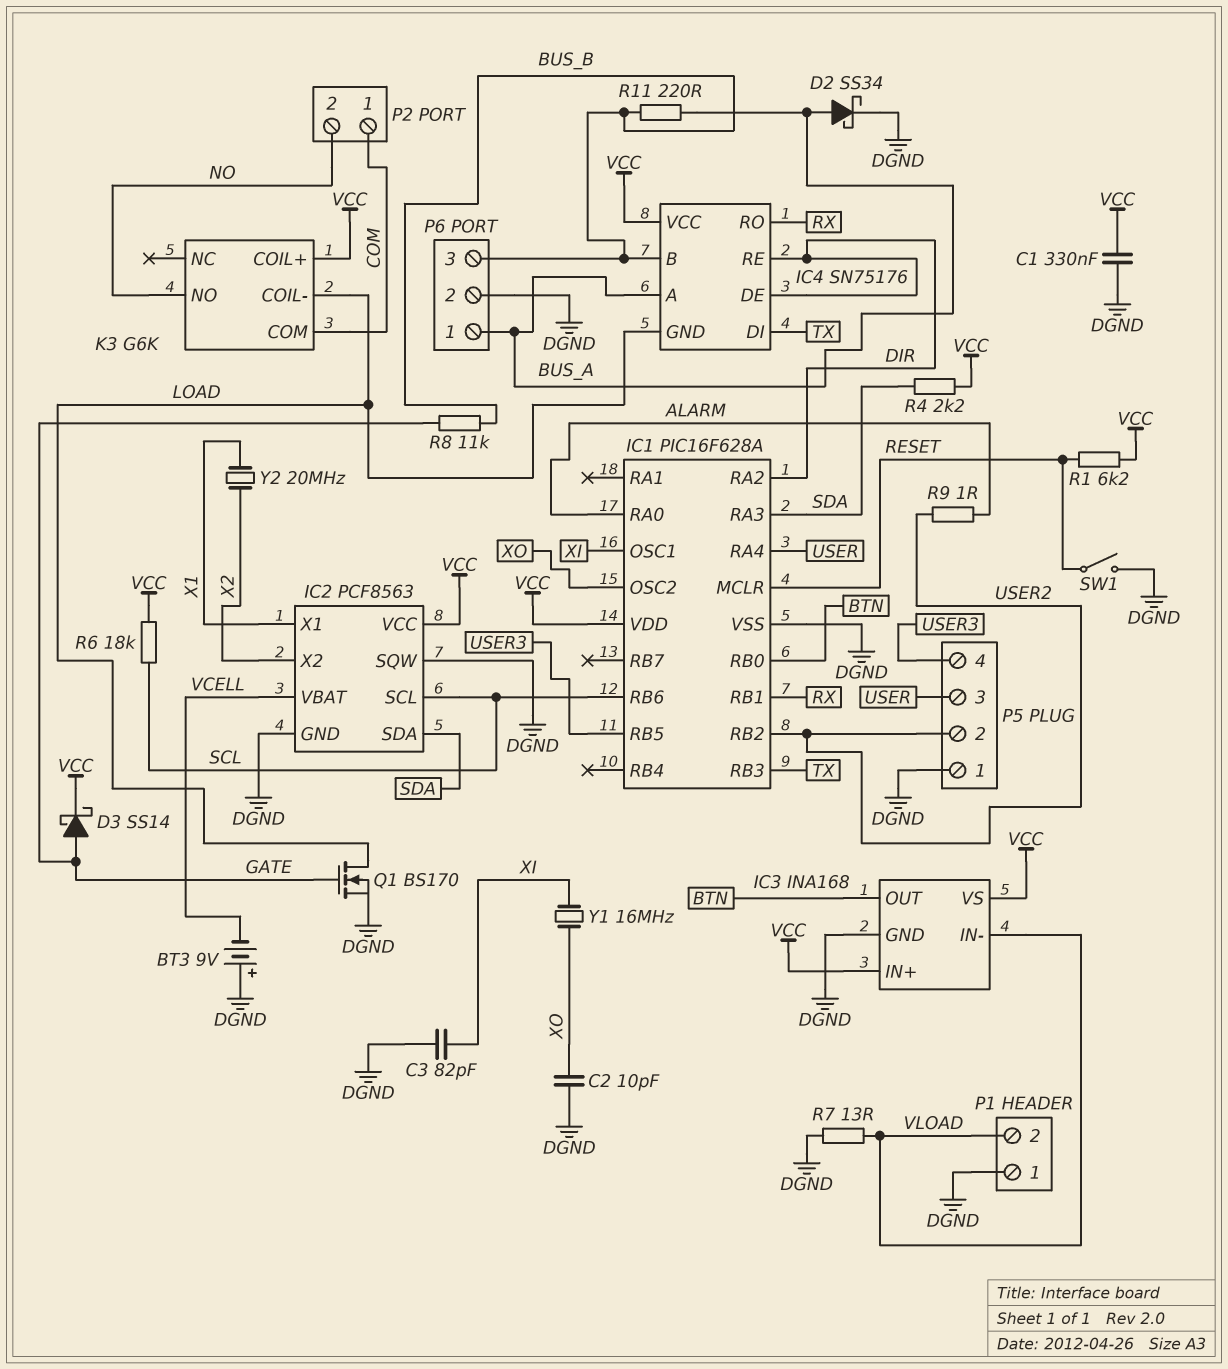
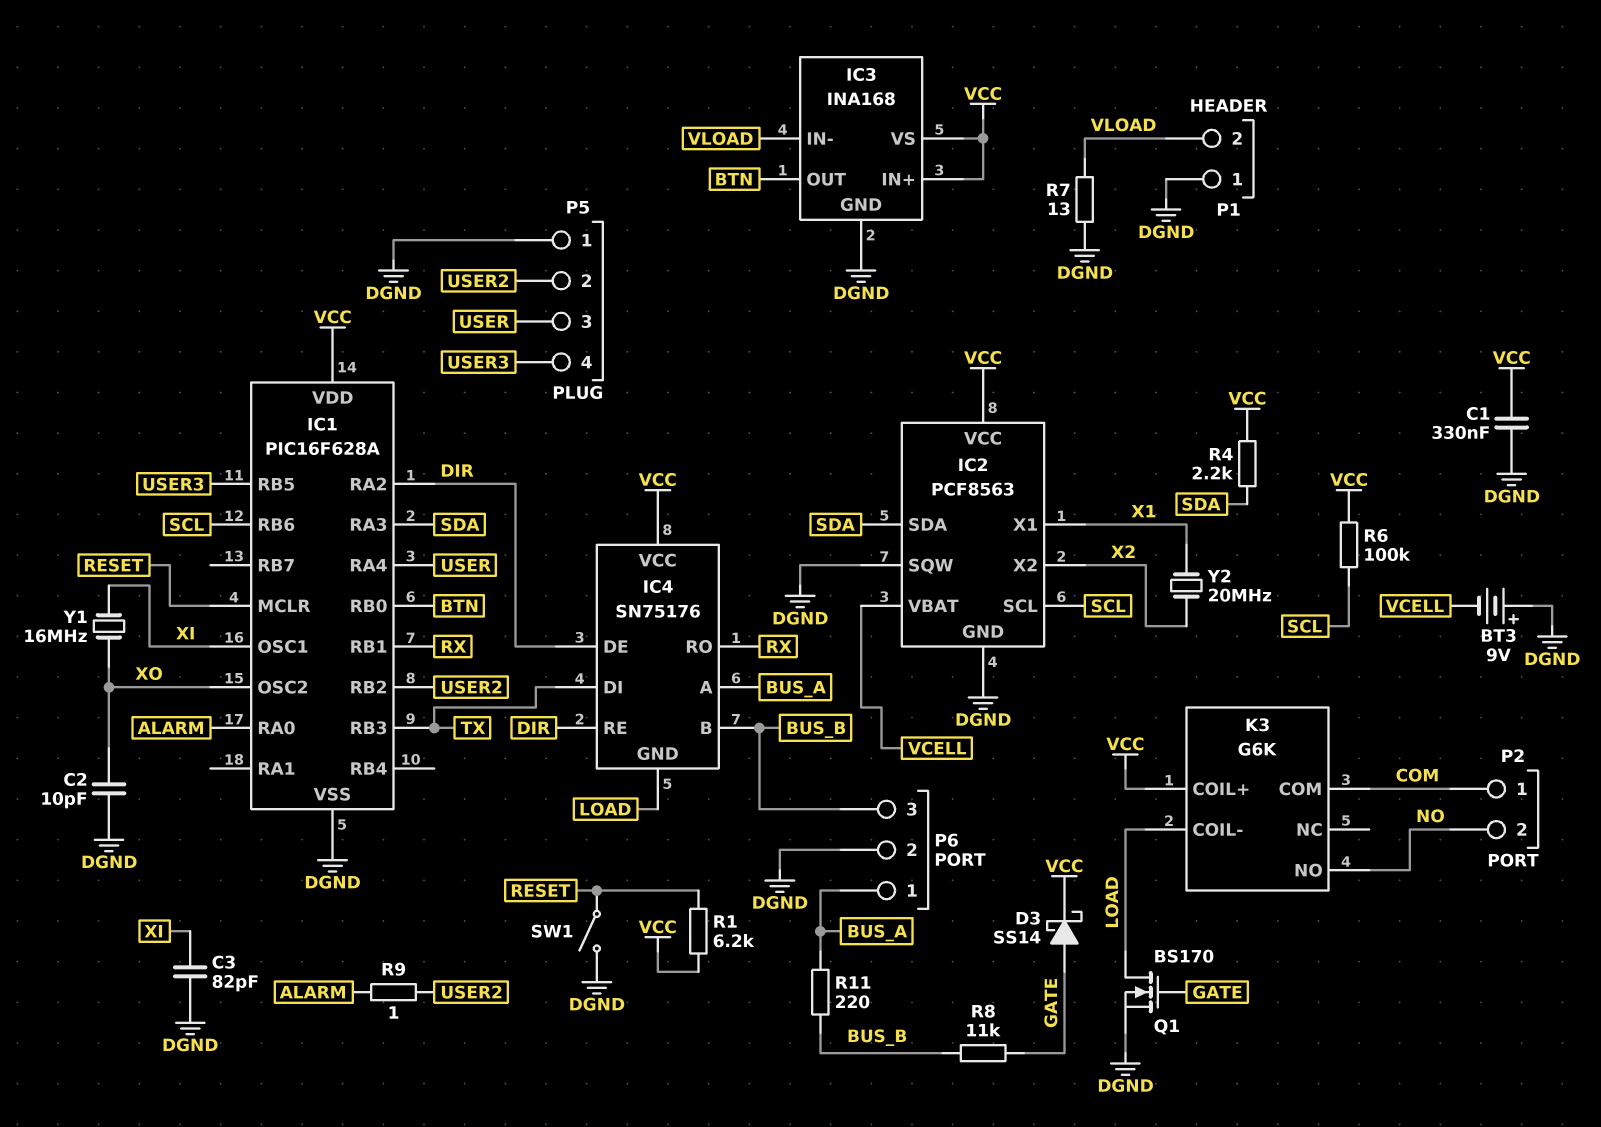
D2: schottky SS34 (A BUS_A, K DGND) -> none
R6: 18k (SCL, VCC) -> 100k (SCL, VCC)

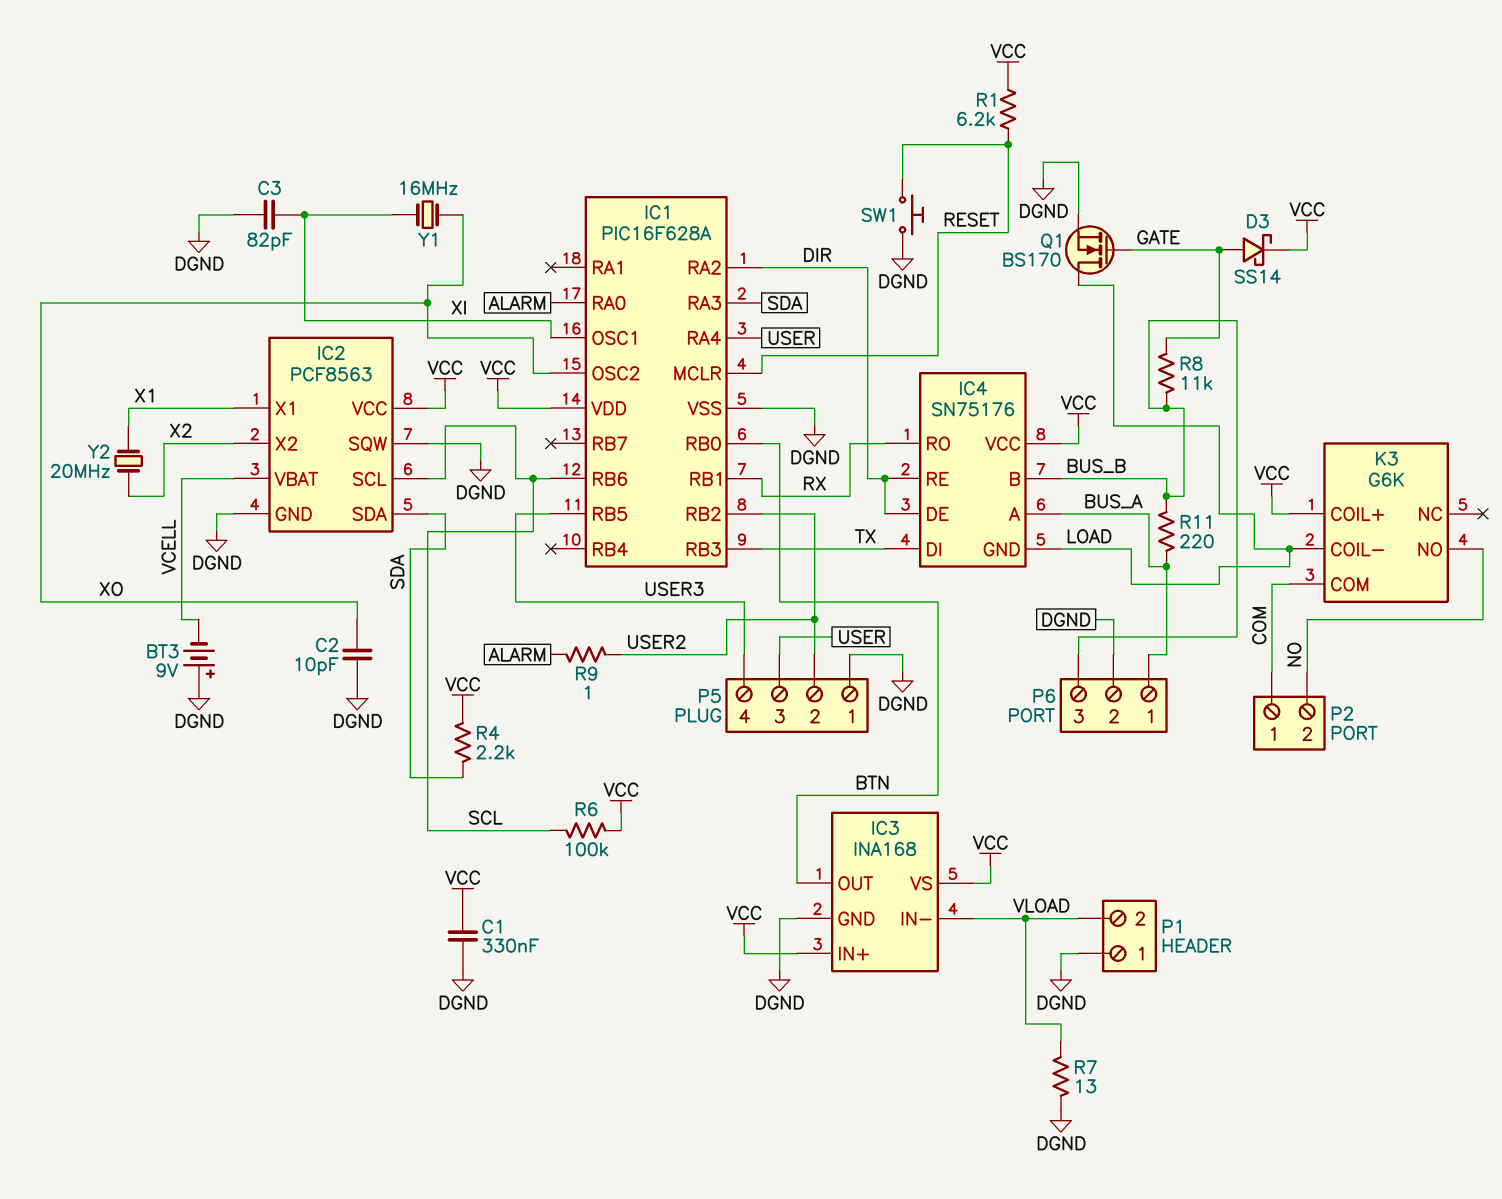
SW1: switch (DGND, RESET) -> button (DGND, RESET)

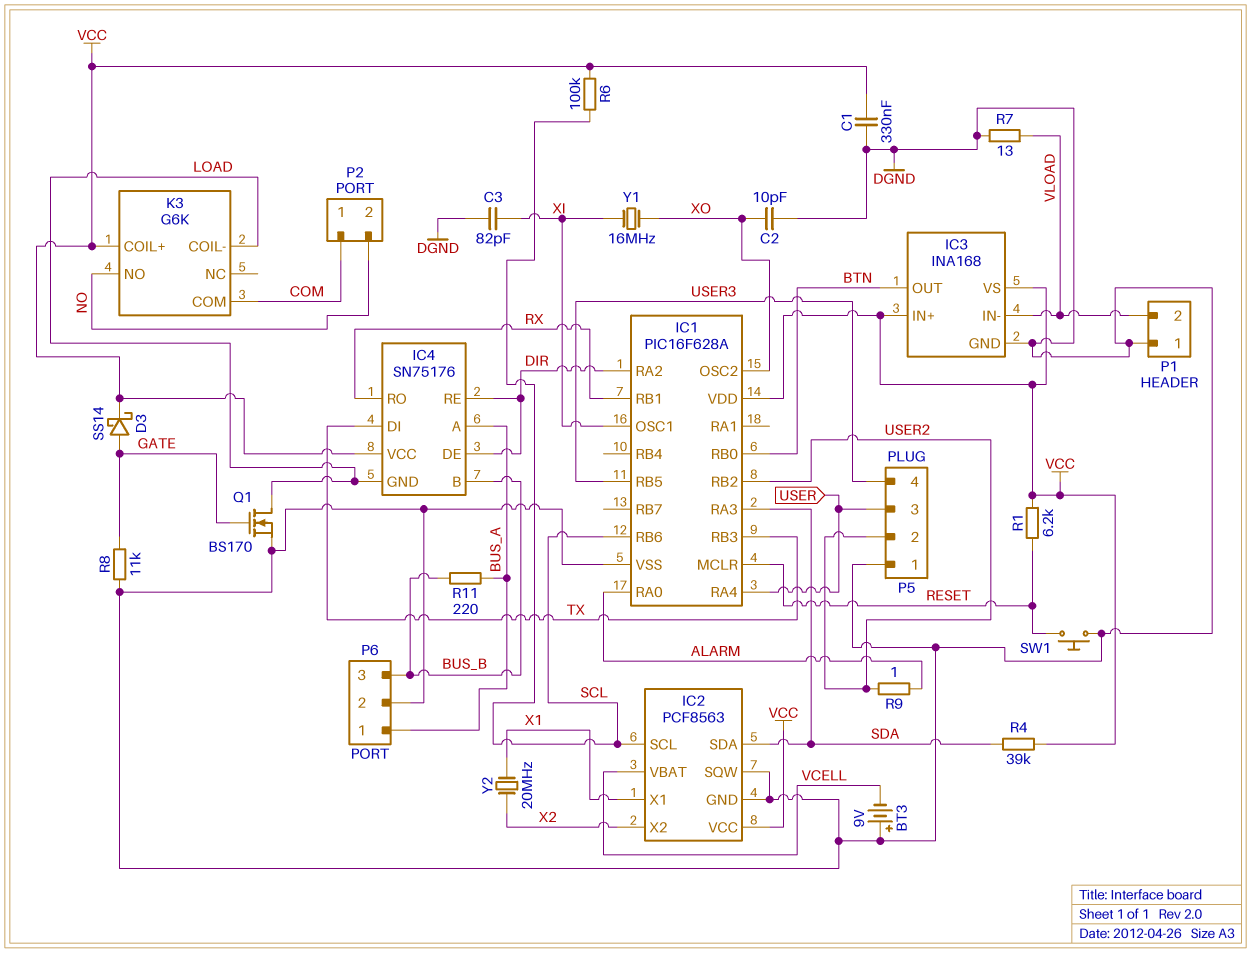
R4: 2.2k (SDA, VCC) -> 39k (SDA, VCC)
R8: 11k (BUS_B, GATE) -> 11k (DGND, GATE)

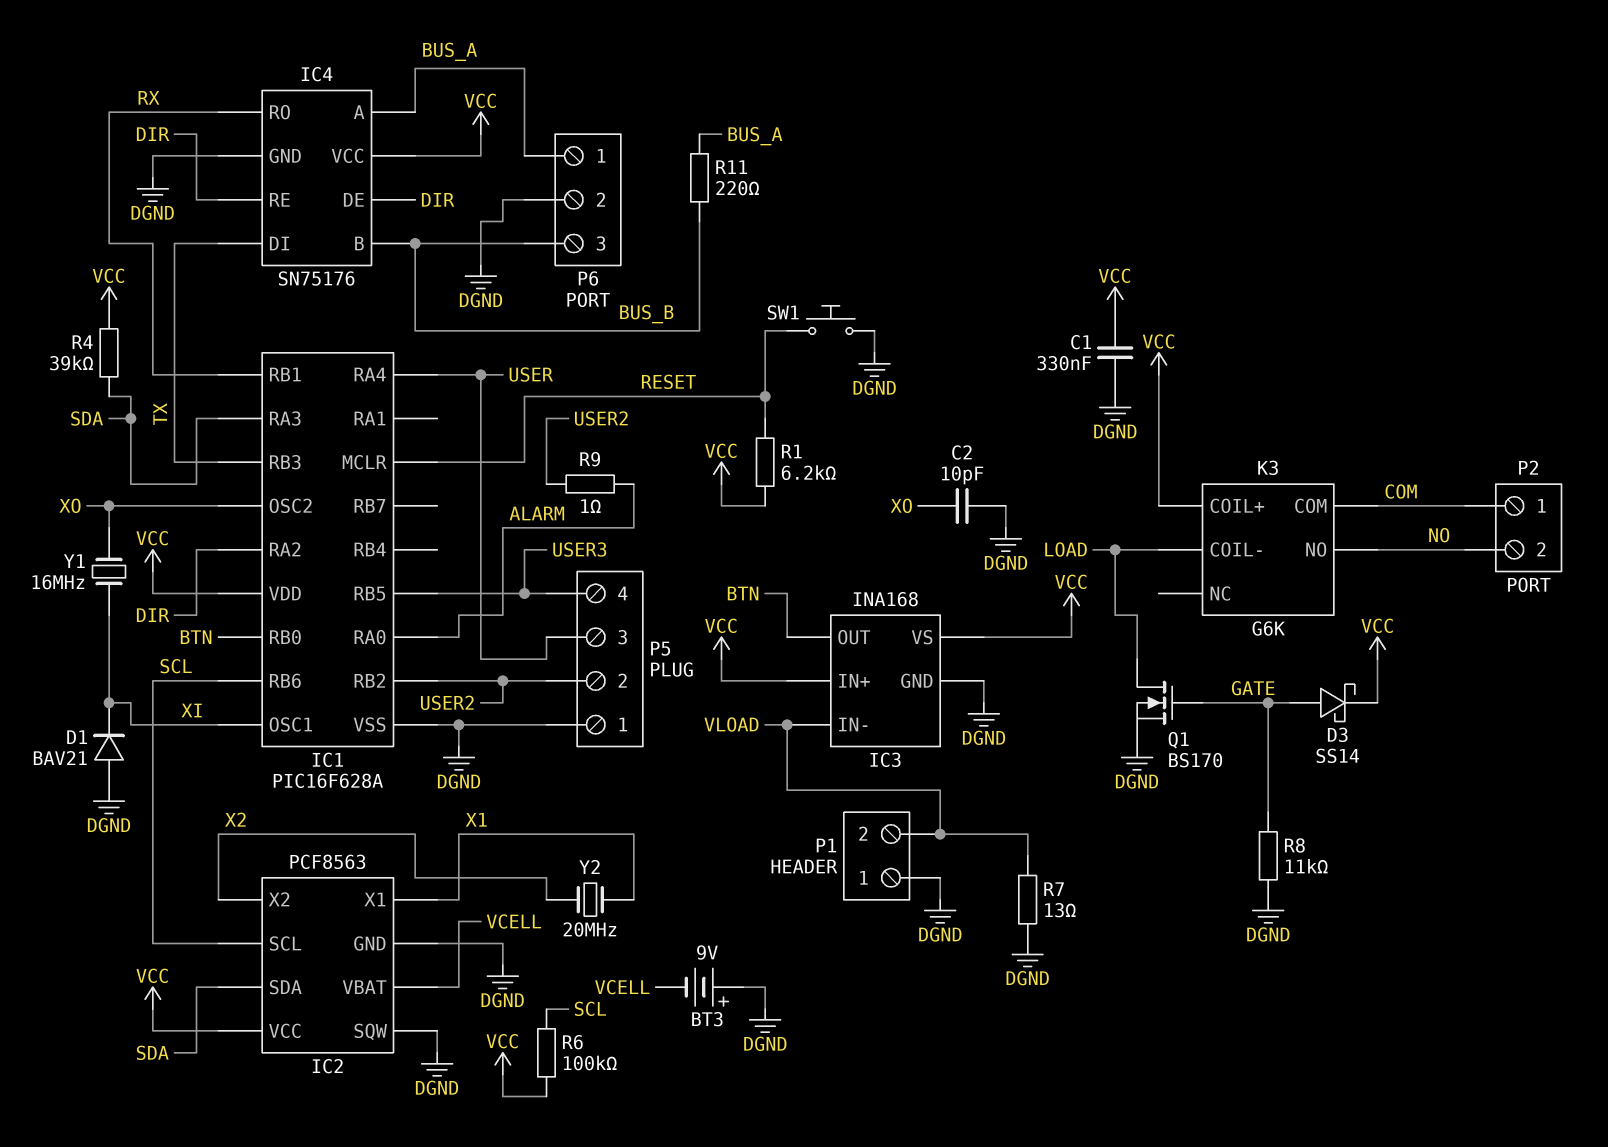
C3: 82pF (DGND, XI) -> none
D1: none -> diode BAV21 (A DGND, K XI)
IC4 pin GND: LOAD -> DGND

